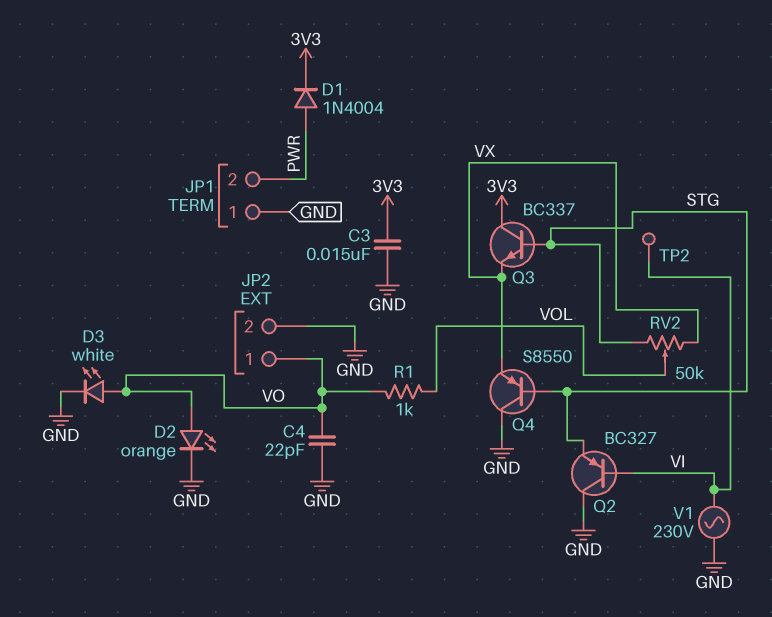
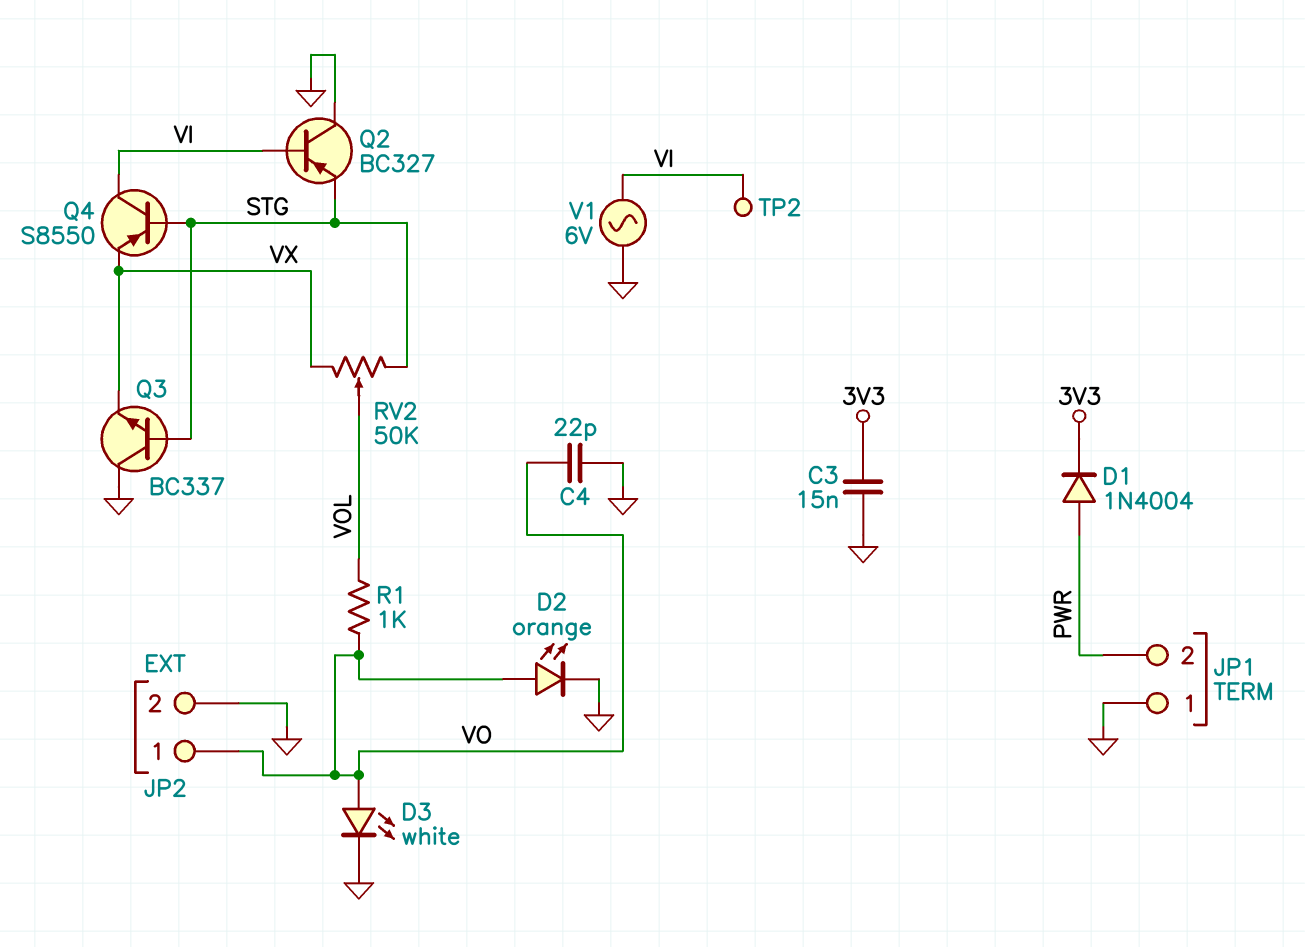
Q3: NPN BC337 (B STG, C 3V3, E VX) -> NPN BC337 (B STG, C GND, E VX)
Q4: PNP S8550 (B STG, C GND, E VX) -> PNP S8550 (B STG, C VI, E VX)
V1: AC 230V (GND, VI) -> AC 6V (GND, VI)

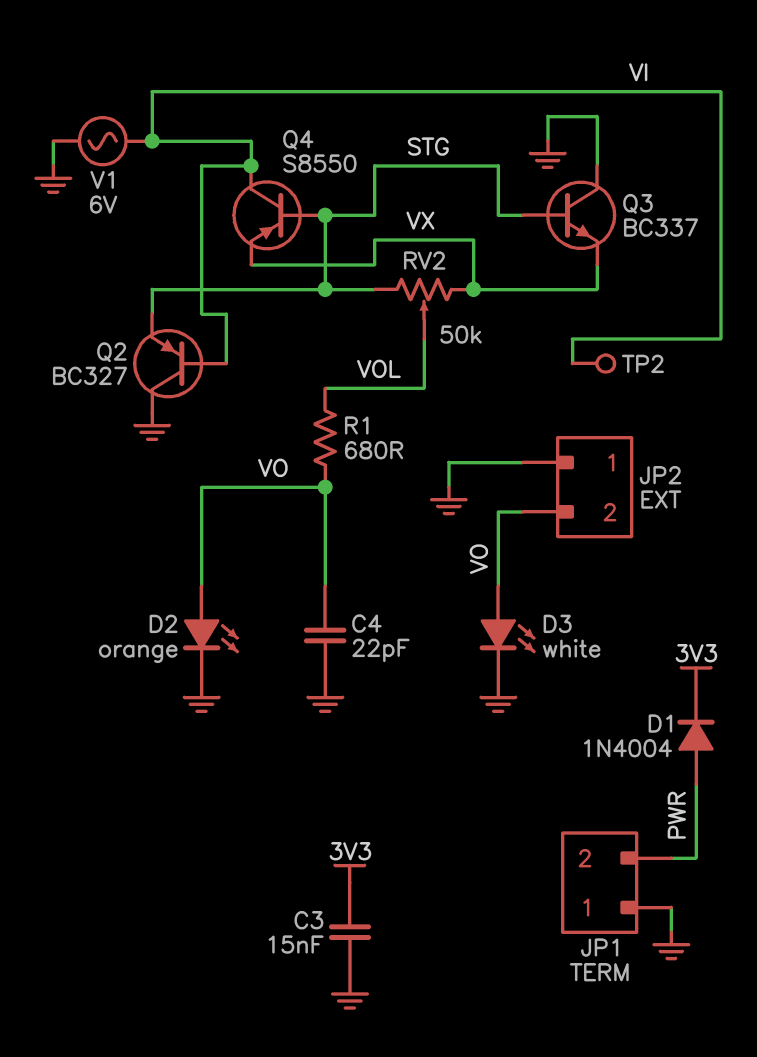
JP2 pin 1: VO -> GND
JP2 pin 2: GND -> VO
R1: 1k (VO, VOL) -> 680 (VO, VOL)

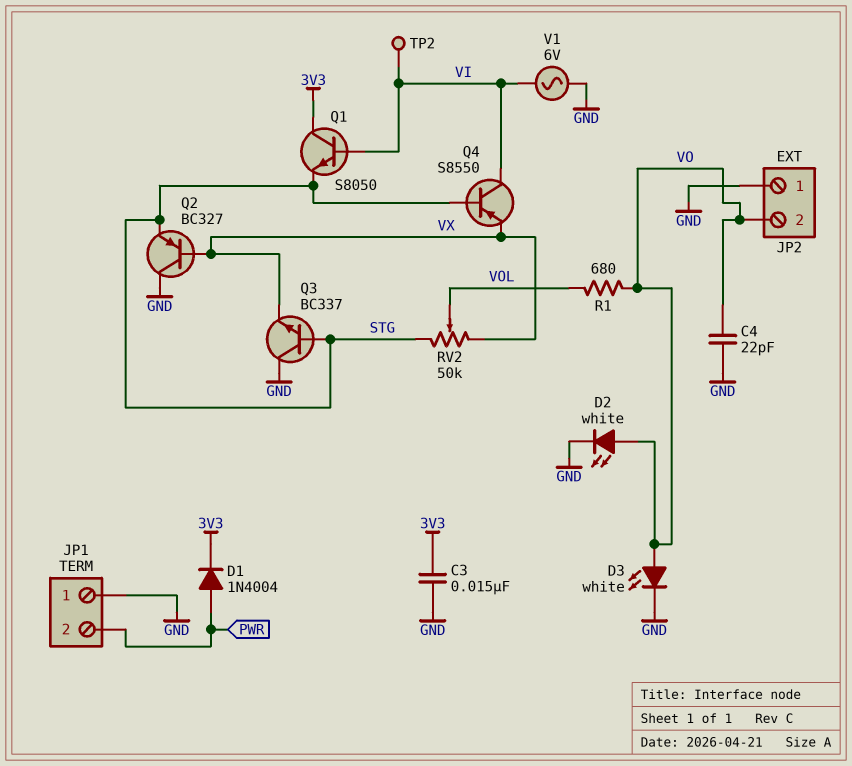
D2: LED orange (A VO, K GND) -> LED white (A VO, K GND)
Q1: none -> NPN S8050 (B VI, C 3V3, E STG)
Q2: PNP BC327 (B VI, C GND, E STG) -> PNP BC327 (B VX, C GND, E STG)

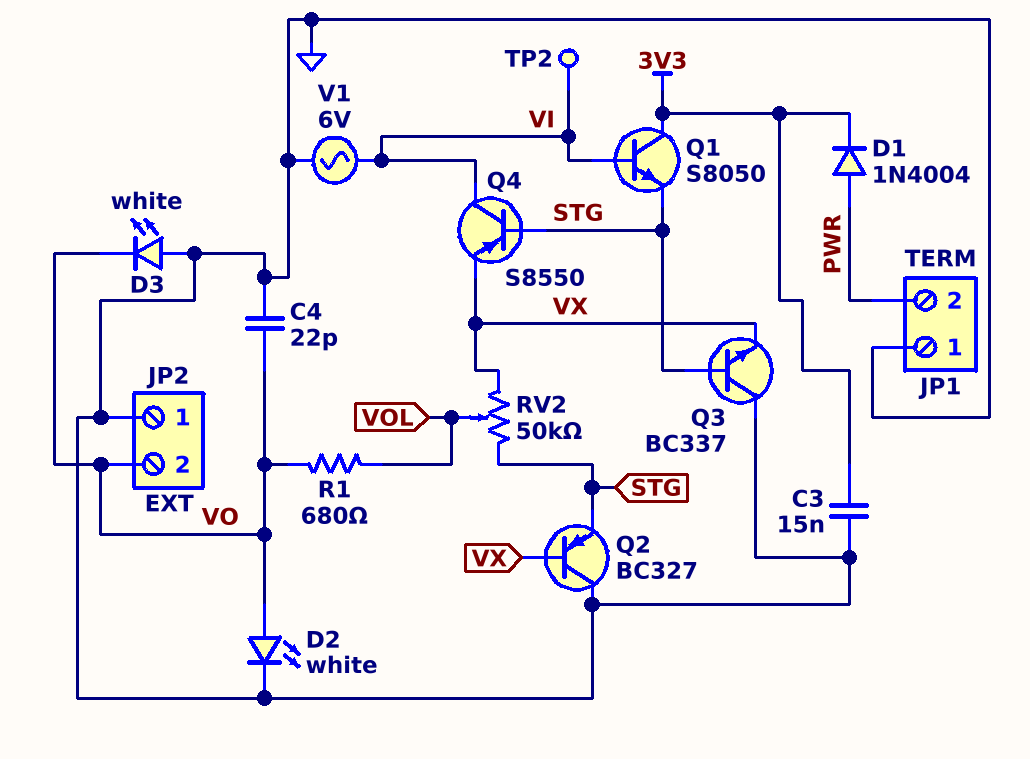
D3: LED white (A VO, K GND) -> LED white (A GND, K VO)

